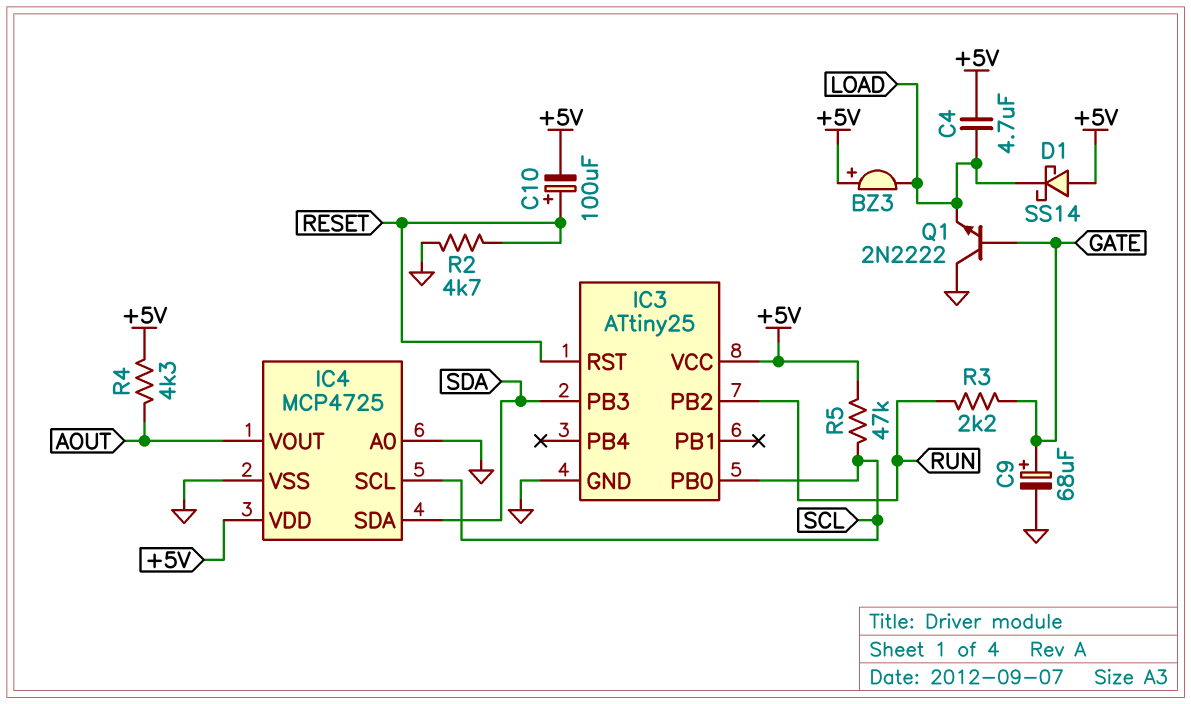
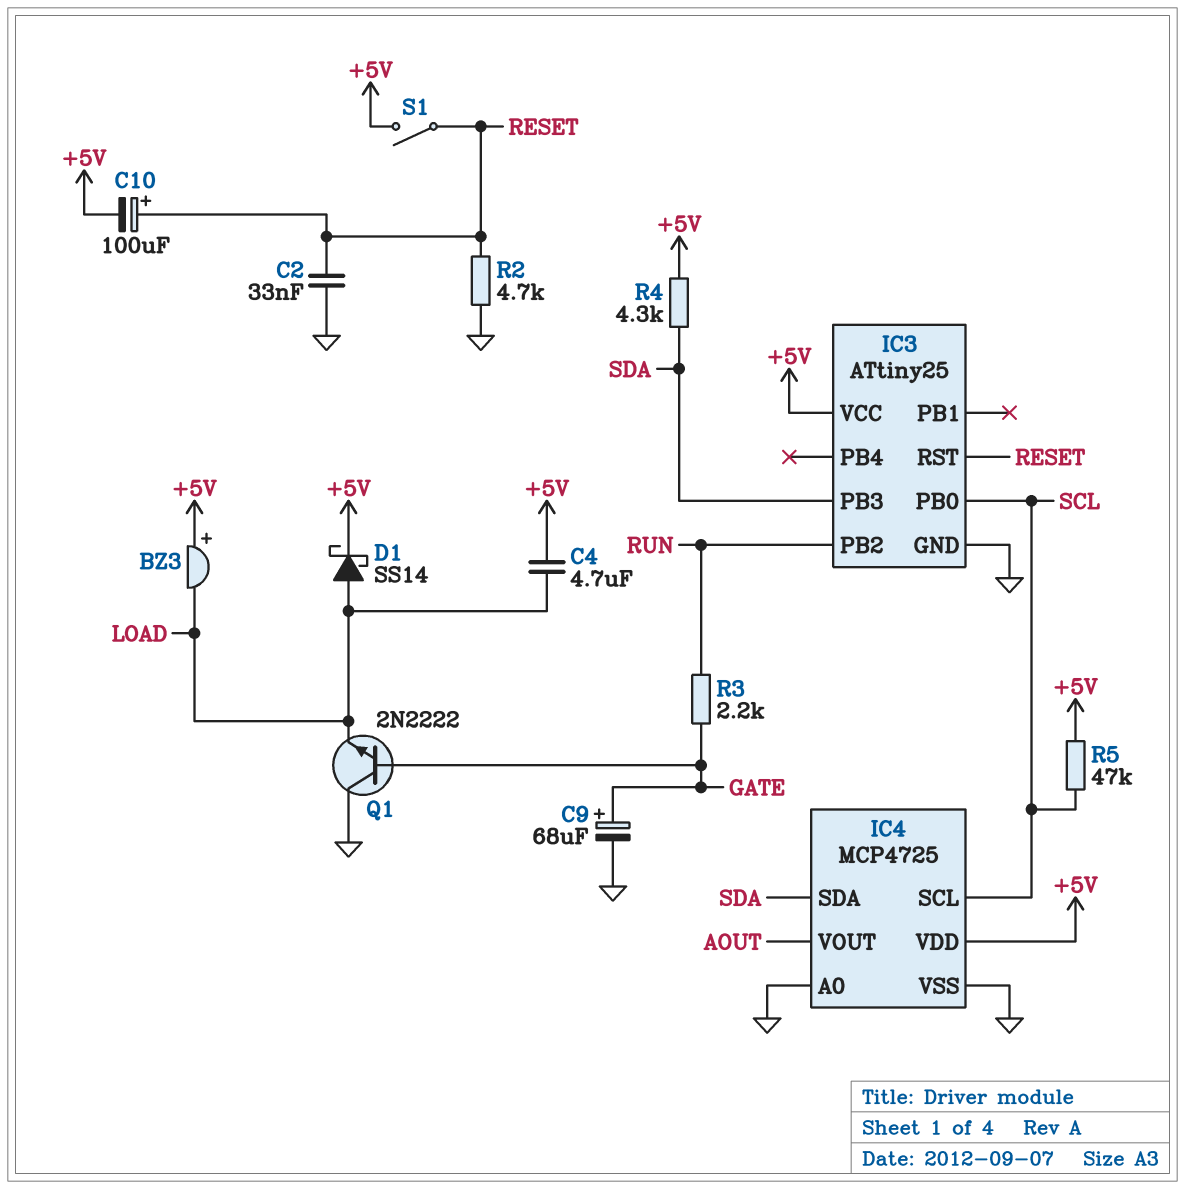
C2: none -> 33nF (GND, RESET)
D1: schottky SS14 (A +5V, K LOAD) -> schottky SS14 (A LOAD, K +5V)
R4: 4.3k (+5V, AOUT) -> 4.3k (+5V, SDA)
S1: none -> switch (+5V, RESET)

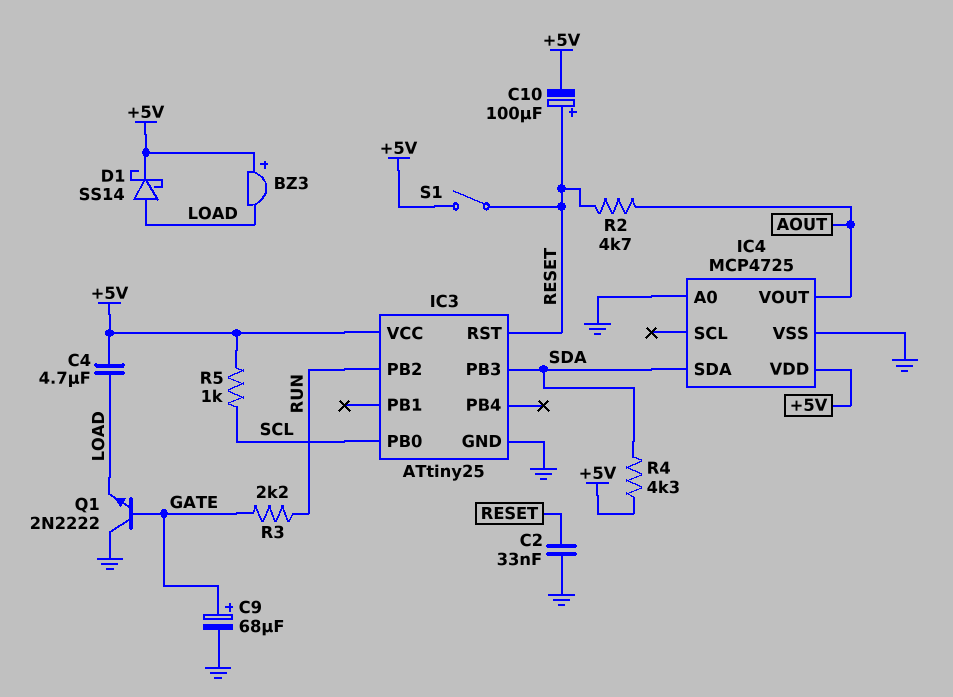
IC4 pin SCL: SCL -> none
R2: 4.7k (GND, RESET) -> 4.7k (AOUT, RESET)
R5: 47k (+5V, SCL) -> 1k (+5V, SCL)

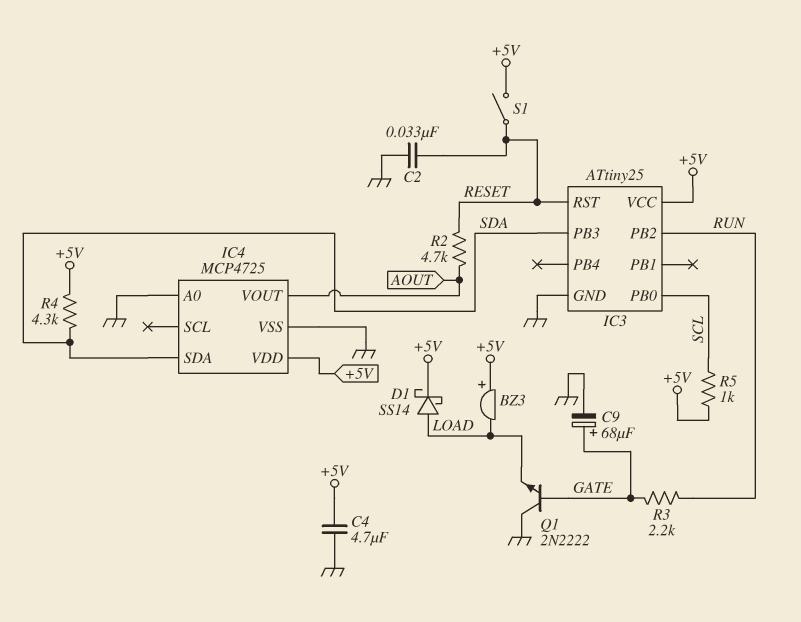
C4: 4.7uF (+5V, LOAD) -> 4.7uF (+5V, GND)
C10: 100uF (plus RESET, minus +5V) -> none

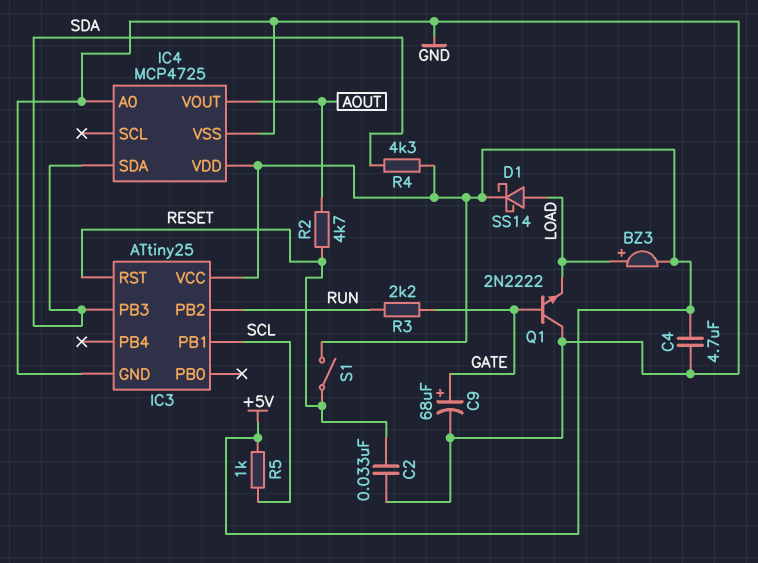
BZ3: buzzer (plus +5V, minus LOAD) -> buzzer (plus LOAD, minus +5V)
IC3 pin PB0: SCL -> none
IC3 pin PB1: none -> SCL

